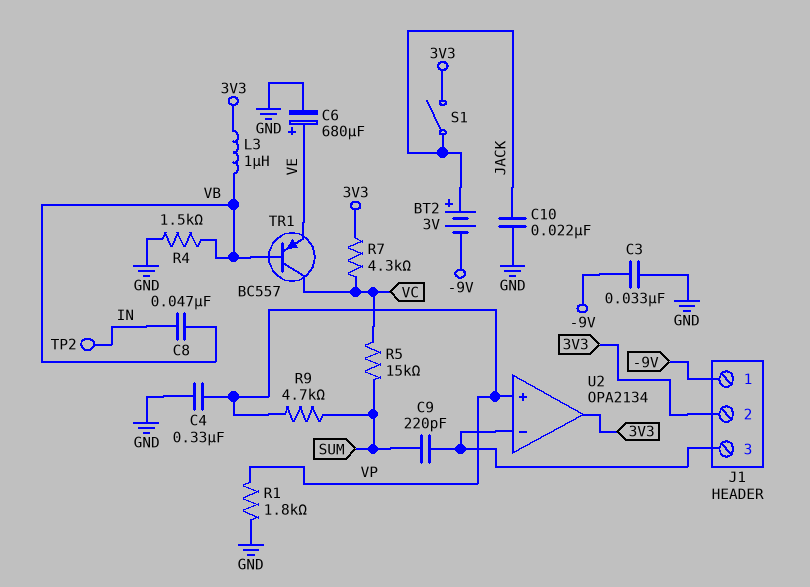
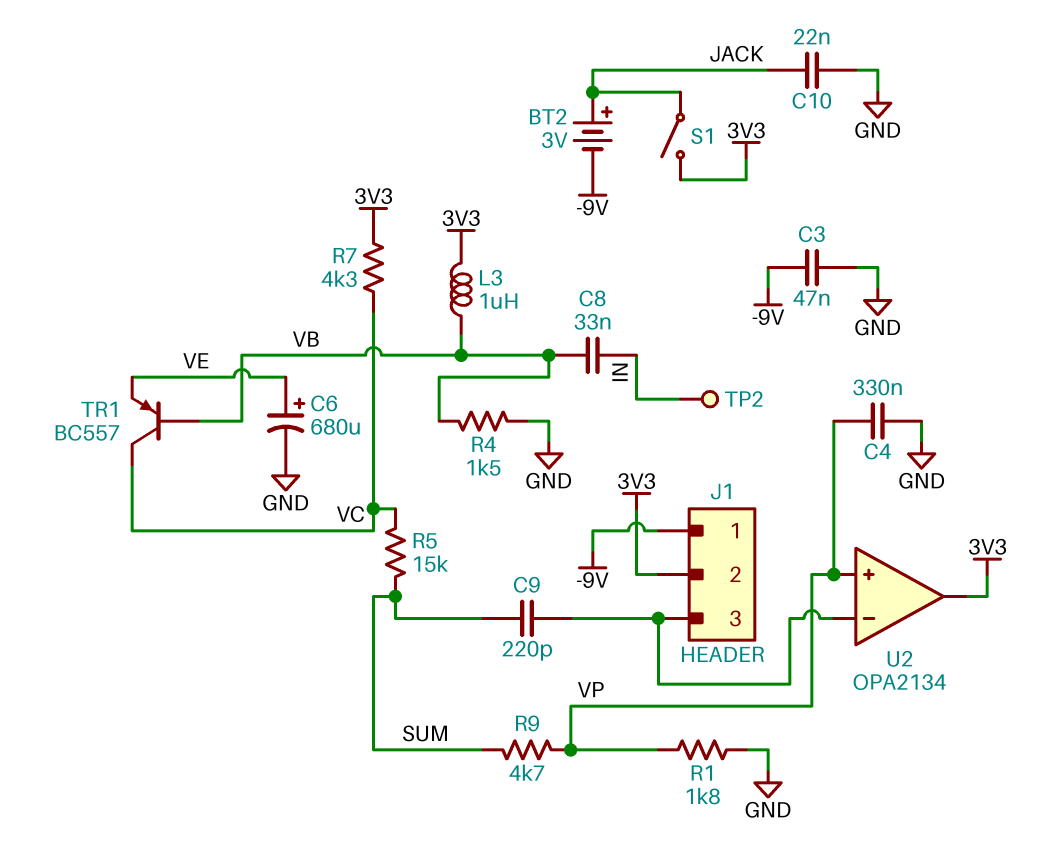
C3: 33nF (-9V, GND) -> 47nF (-9V, GND)
C8: 47nF (IN, VB) -> 33nF (IN, VB)

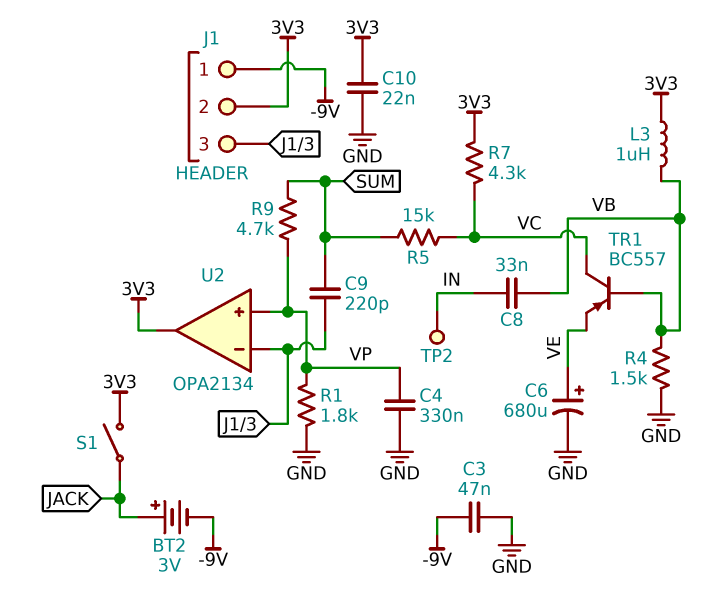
C10: 22nF (GND, JACK) -> 22nF (3V3, GND)

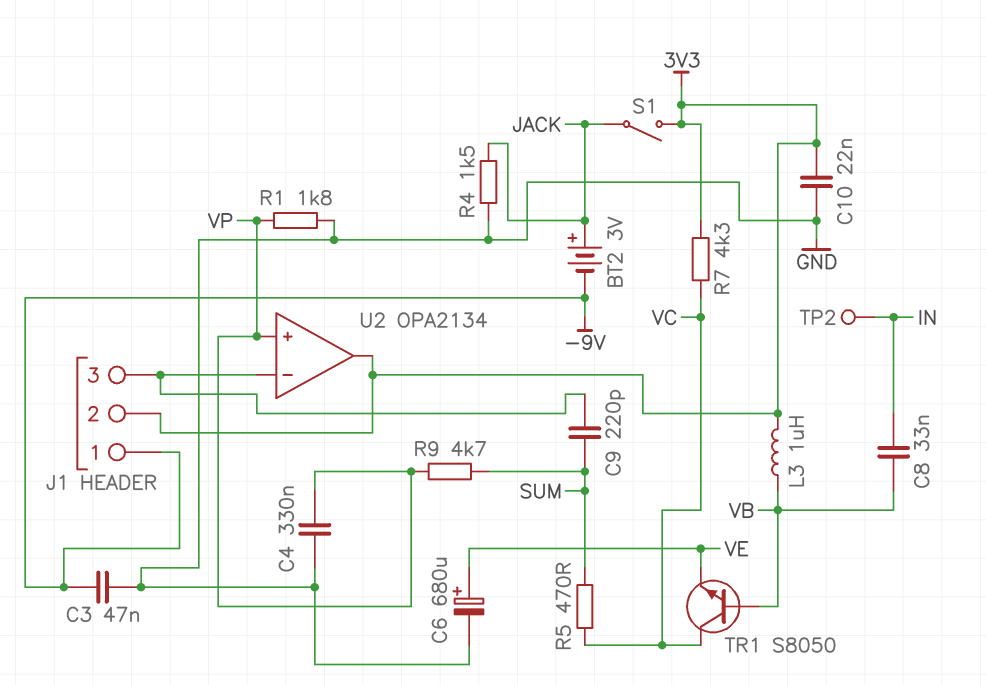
R4: 1.5k (GND, VB) -> 1.5k (GND, JACK)
R5: 15k (SUM, VC) -> 470 (SUM, VC)
TR1: PNP BC557 (B VB, C VC, E VE) -> NPN S8050 (B VB, C VC, E VE)

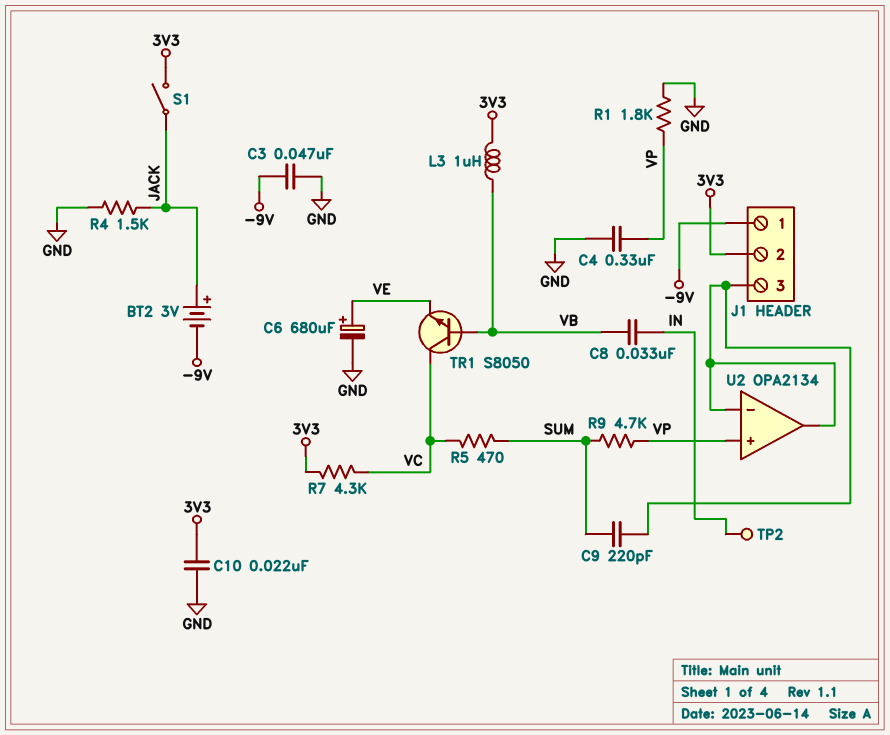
U2 pin out: 3V3 -> J1/3

